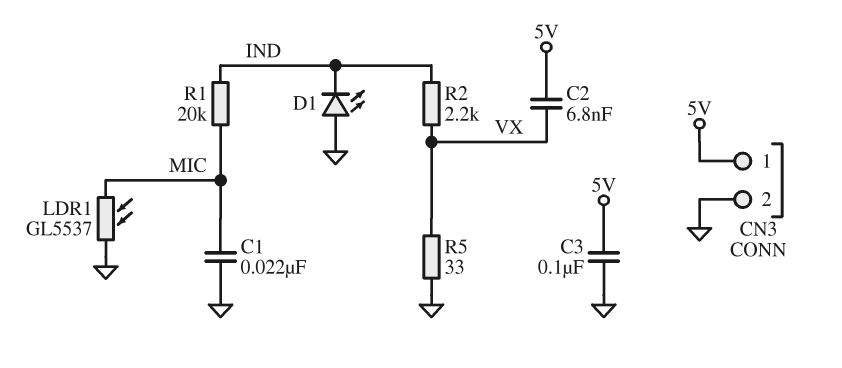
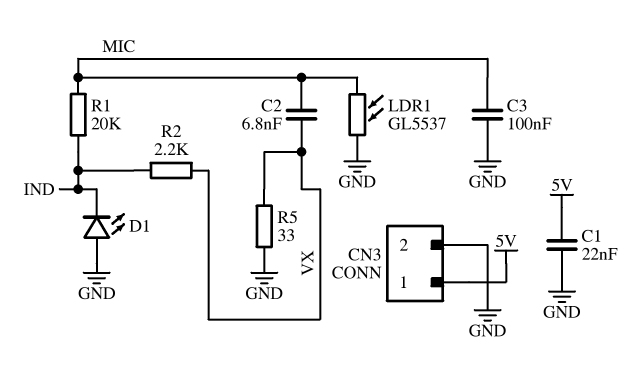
C1: 22nF (GND, MIC) -> 22nF (5V, GND)
C2: 6.8nF (5V, VX) -> 6.8nF (MIC, VX)
C3: 100nF (5V, GND) -> 100nF (GND, MIC)

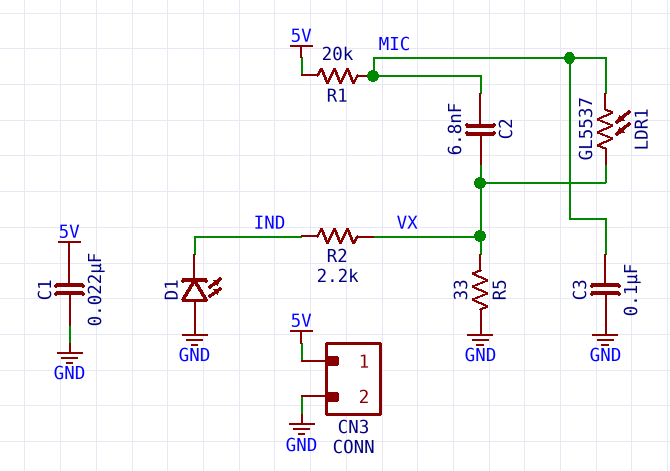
LDR1: GL5537 (GND, MIC) -> GL5537 (MIC, VX)
R1: 20k (IND, MIC) -> 20k (5V, MIC)

